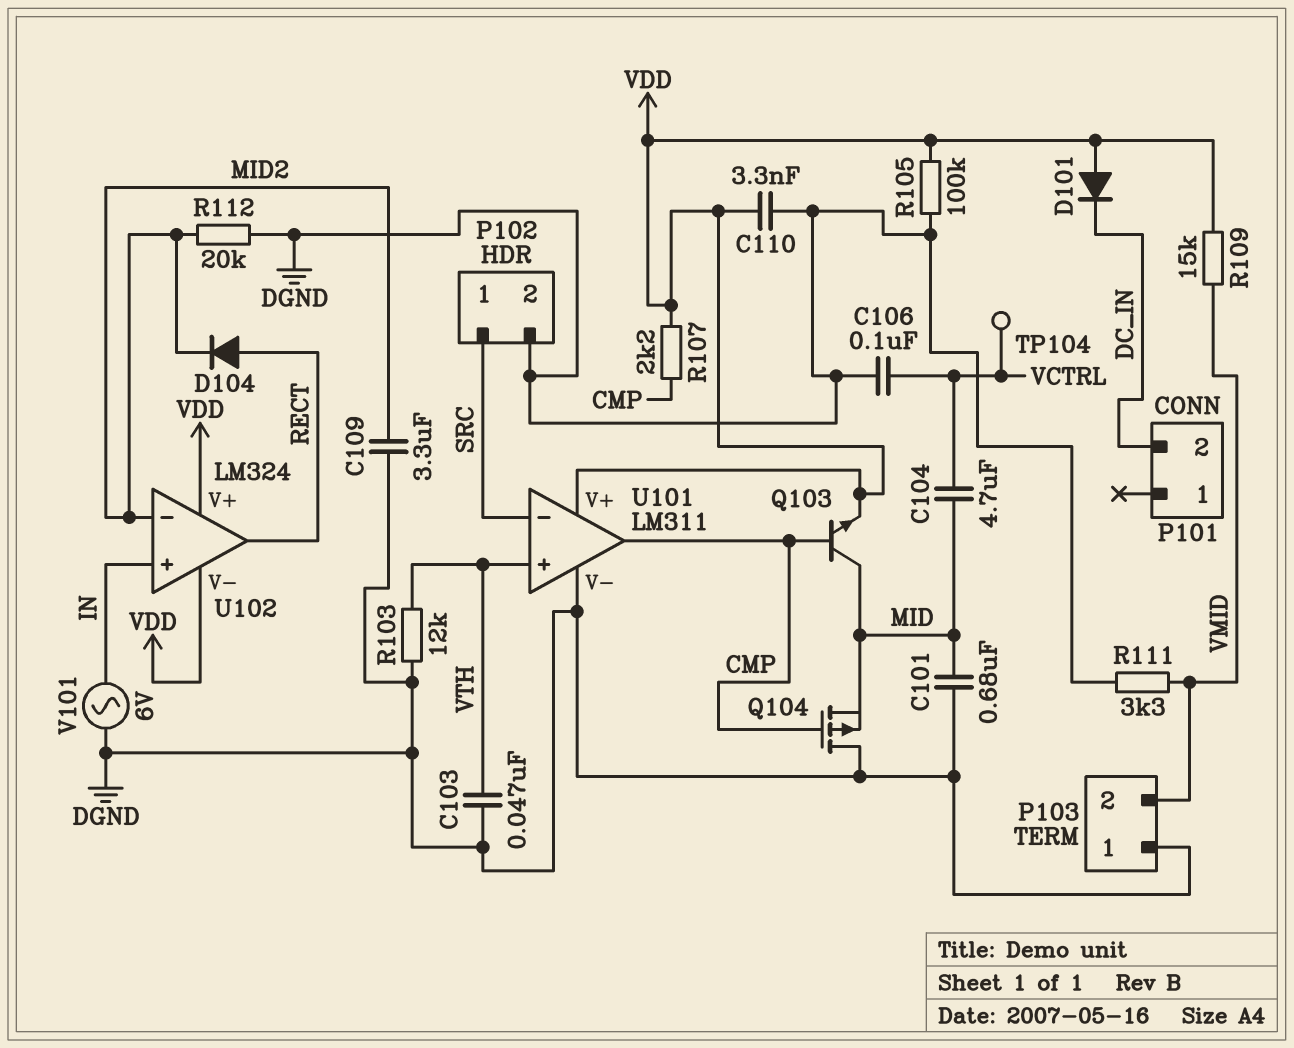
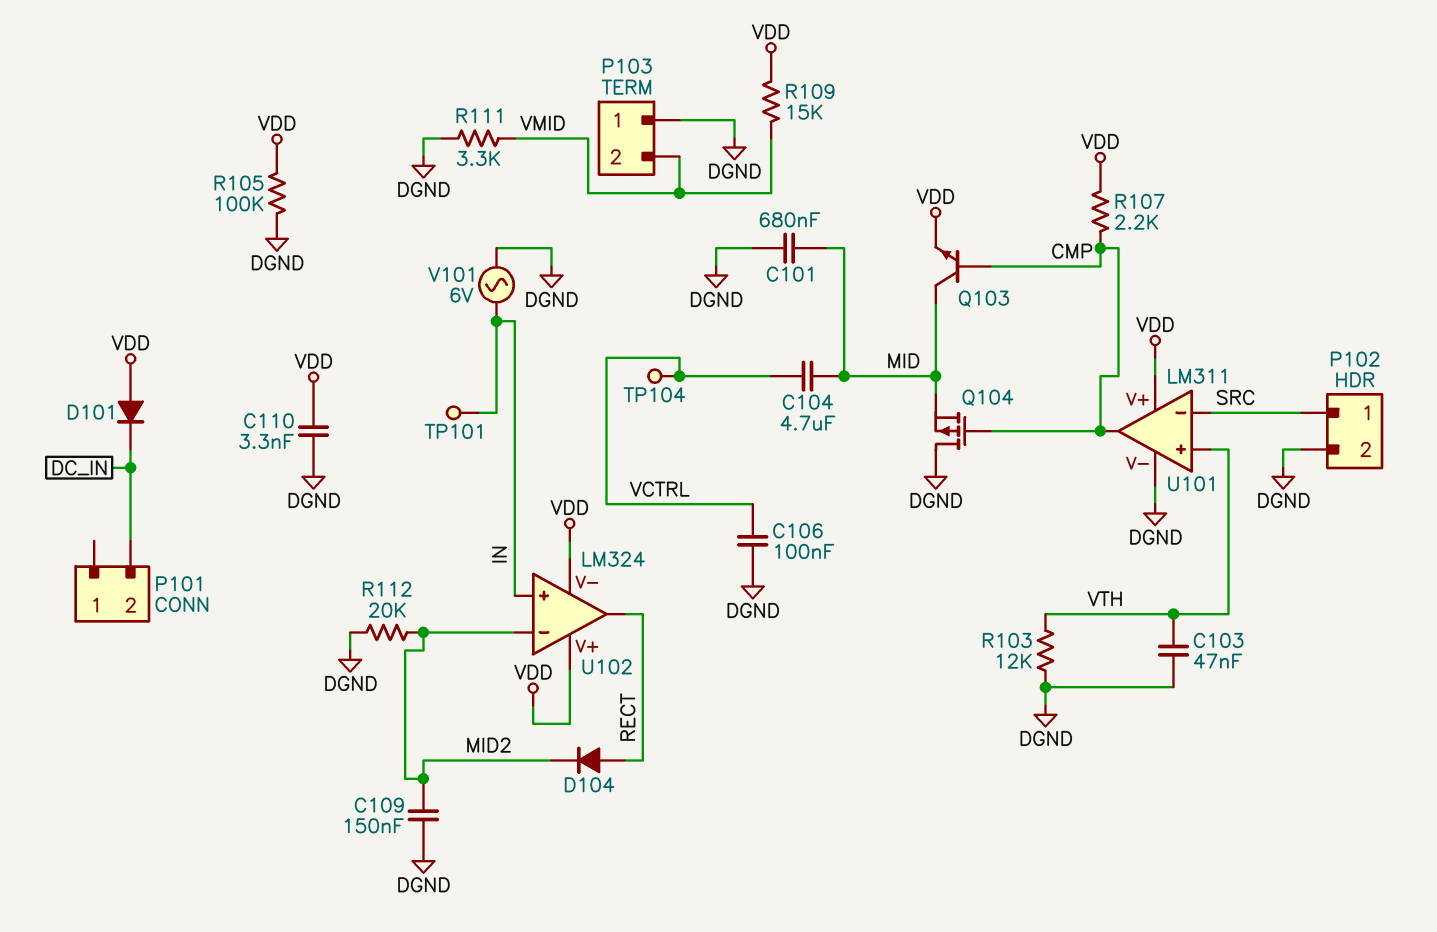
C109: 3.3uF (DGND, MID2) -> 150nF (DGND, MID2)
TP101: none -> test point (IN)

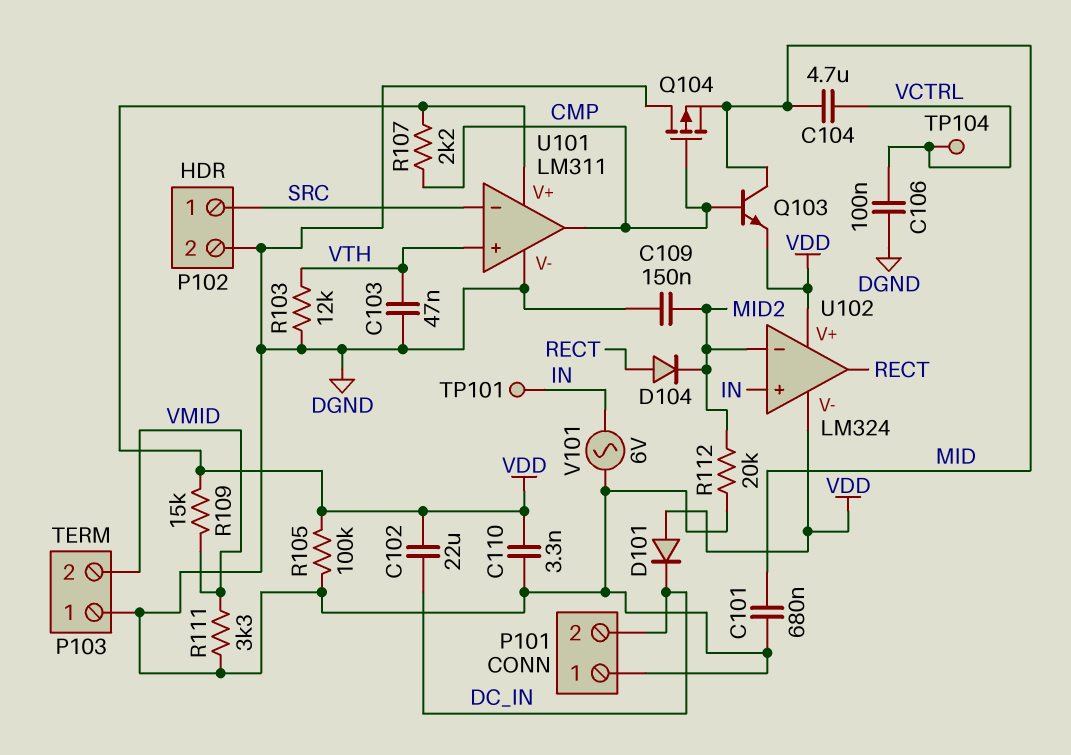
C102: none -> 22uF (DC_IN, VDD)
P101 pin 1: none -> DGND

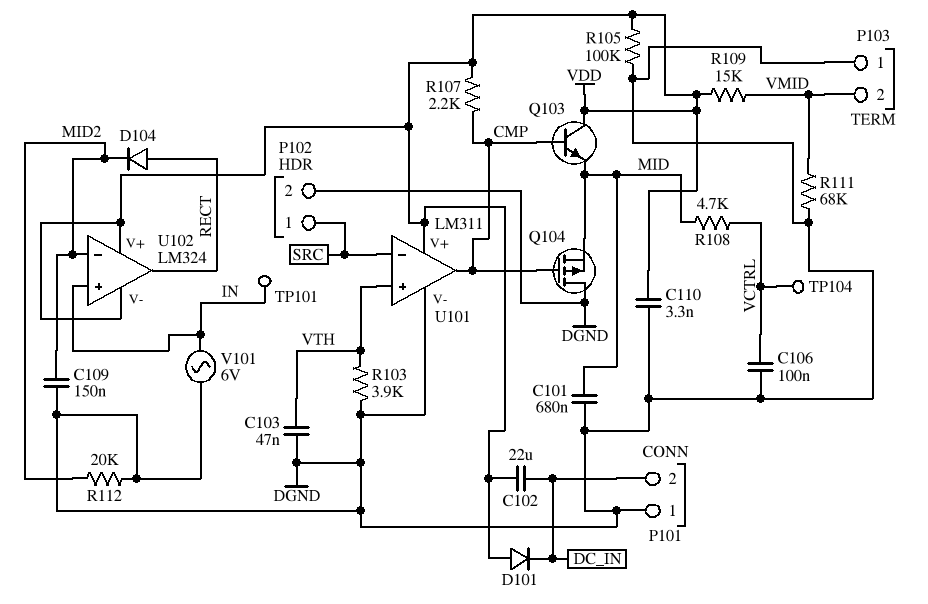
C104: 4.7uF (MID, VCTRL) -> none
Q103: NPN (B CMP, C MID, E VDD) -> NPN (B CMP, C VDD, E MID)
R103: 12k (DGND, VTH) -> 3.9k (DGND, VTH)
R108: none -> 4.7k (MID, VCTRL)
R111: 3.3k (DGND, VMID) -> 68k (DGND, VMID)

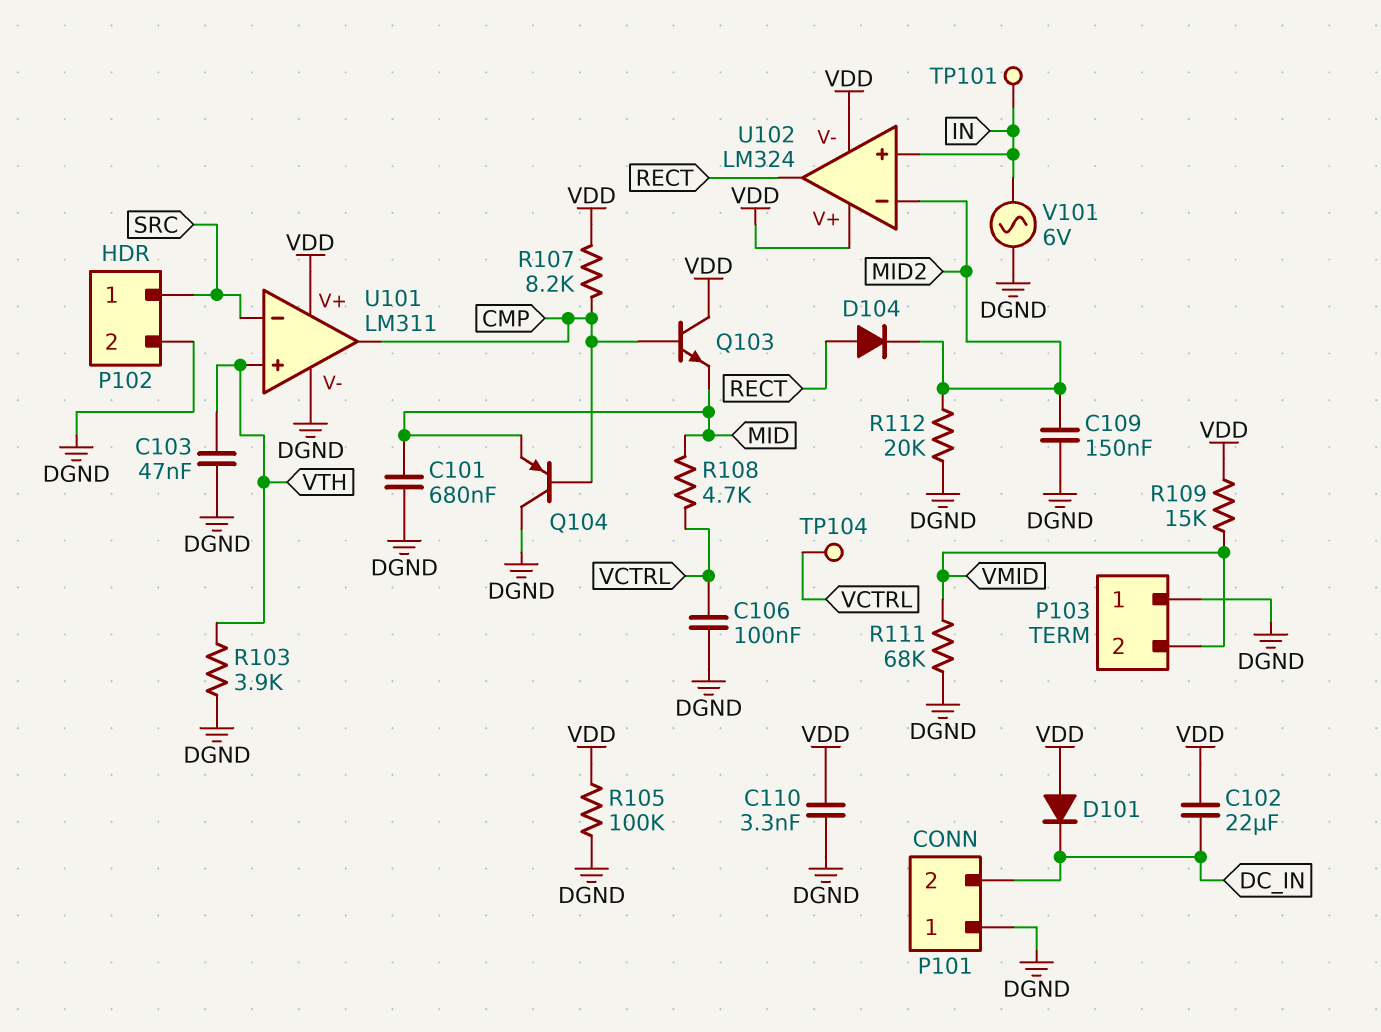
Q104: PMOS (G CMP, D DGND, S MID) -> PNP (B CMP, C DGND, E MID)
R107: 2.2k (CMP, VDD) -> 8.2k (CMP, VDD)

